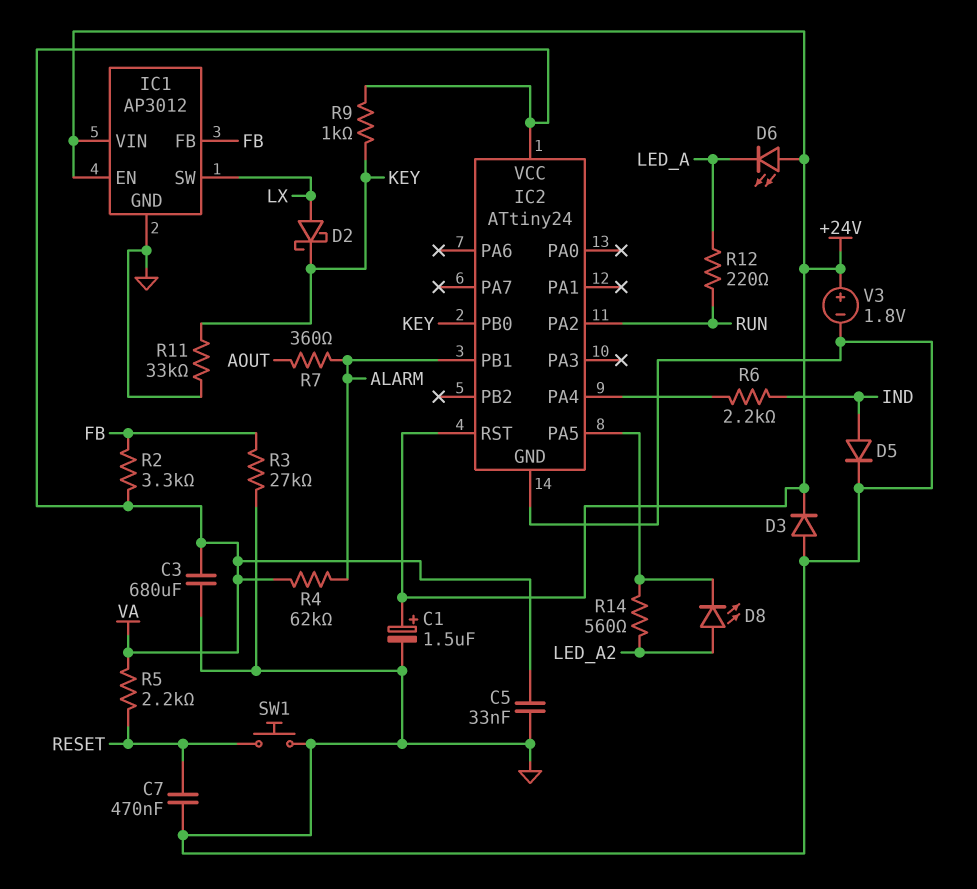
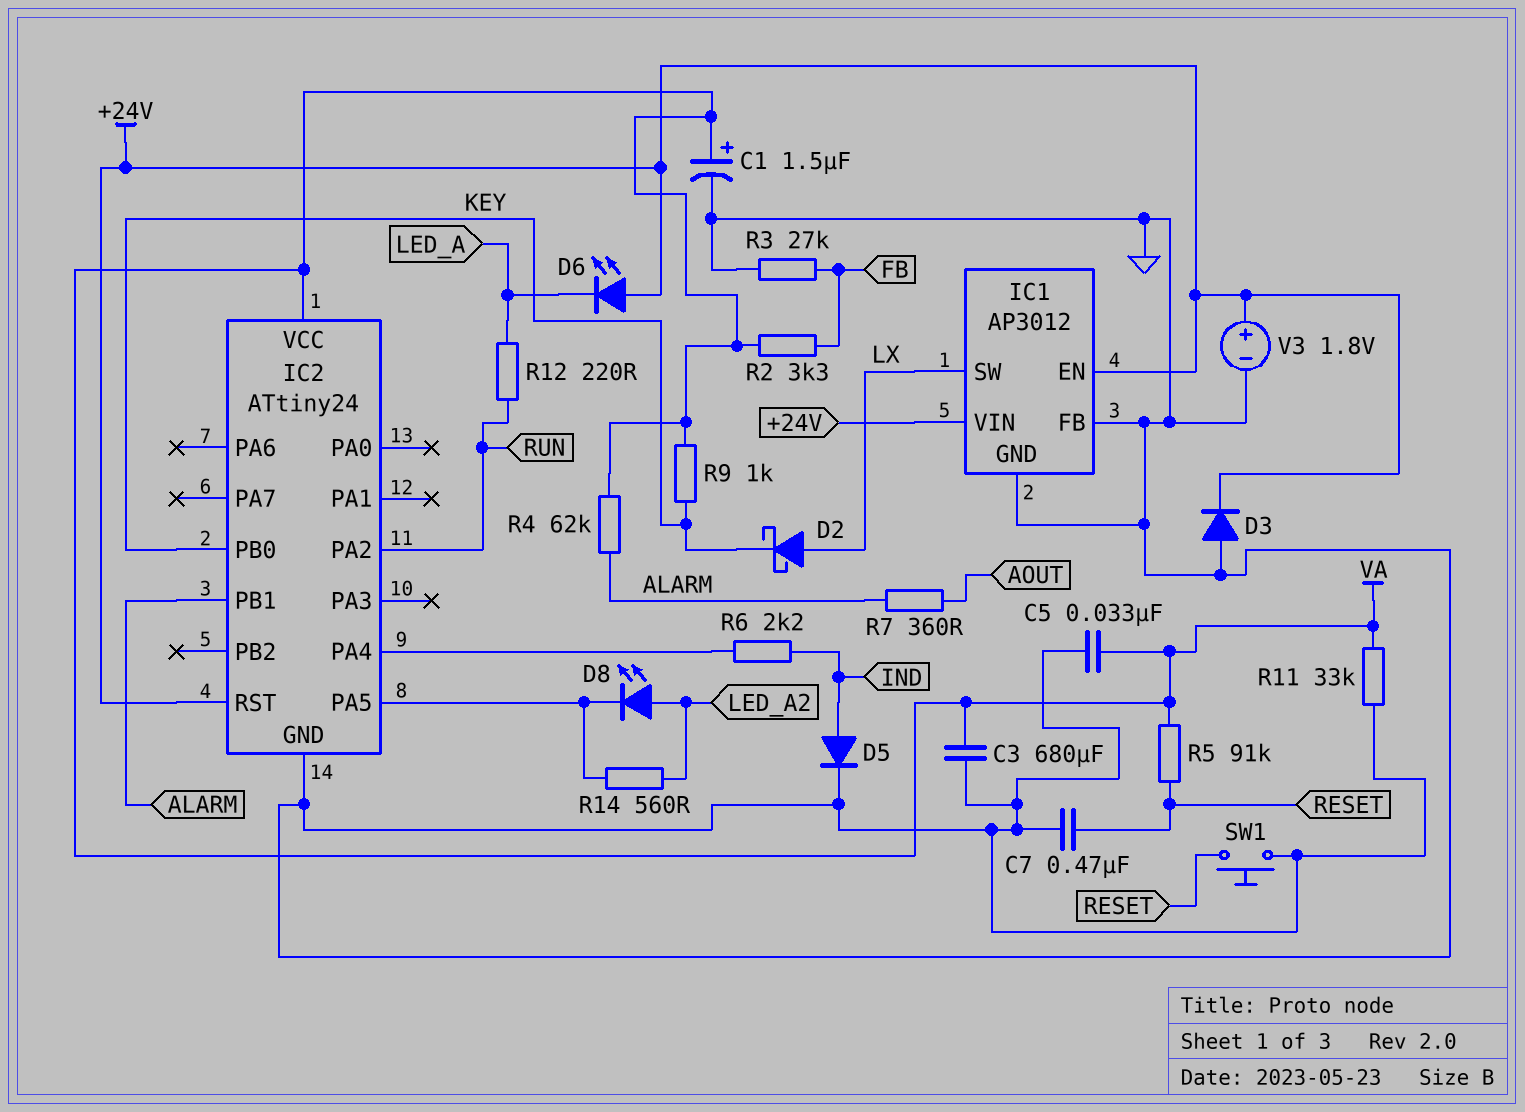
C1: 1.5uF (plus +24V, minus GND) -> 1.5uF (plus VA, minus GND)
IC1 pin FB: FB -> GND
R5: 2.2k (RESET, VA) -> 91k (RESET, VA)
R11: 33k (GND, KEY) -> 33k (GND, VA)

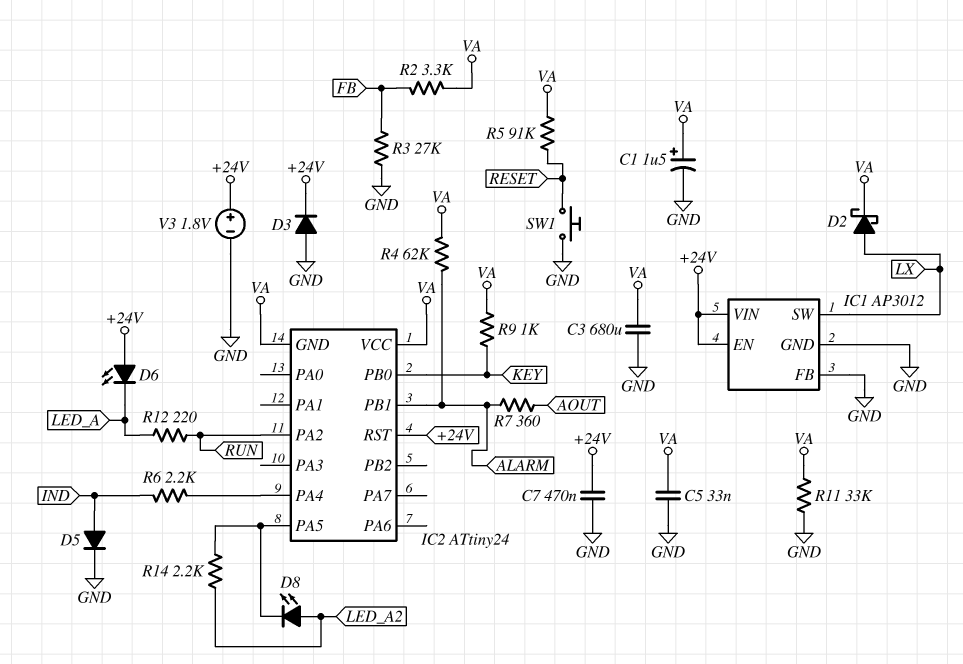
C7: 470nF (GND, RESET) -> 470nF (+24V, GND)
D2: schottky (A LX, K KEY) -> schottky (A LX, K VA)
IC2 pin GND: GND -> VA
R14: 560 (IC2/PA5, LED_A2) -> 2.2k (IC2/PA5, LED_A2)

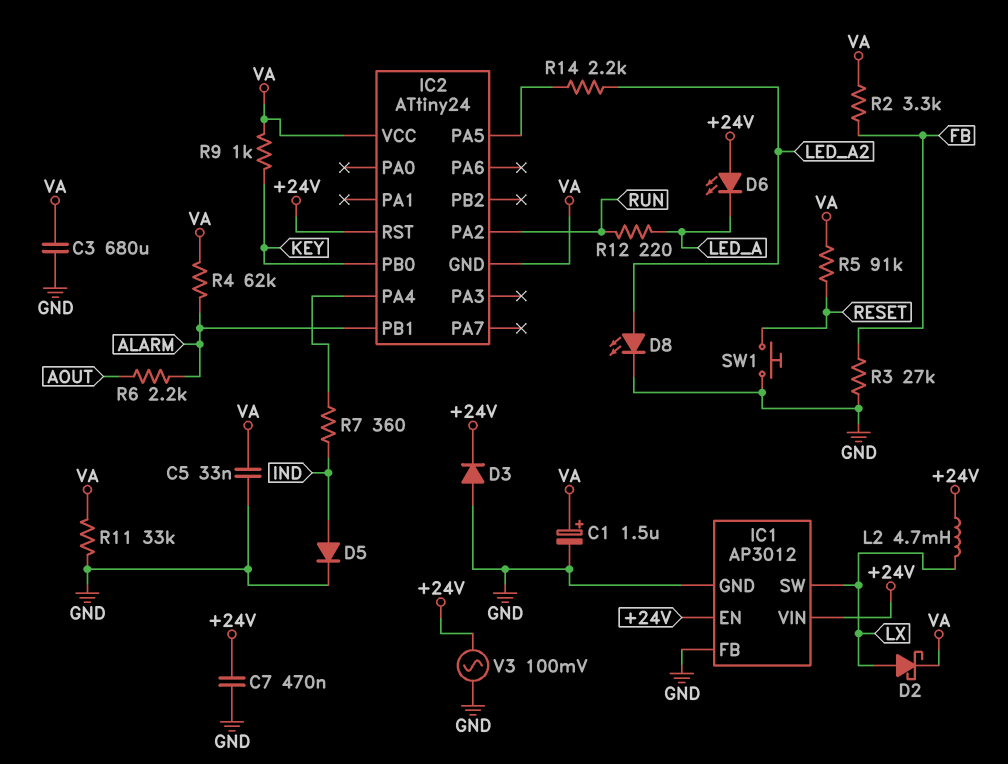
D8: LED (A LED_A2, K IC2/PA5) -> LED (A LED_A2, K GND)
L2: none -> 4.7mH (+24V, LX)
R6: 2.2k (IC2/PA4, IND) -> 2.2k (ALARM, AOUT)
R7: 360 (ALARM, AOUT) -> 360 (IC2/PA4, IND)
V3: 1.8V (plus +24V, minus GND) -> AC 100mV (+24V, GND)

